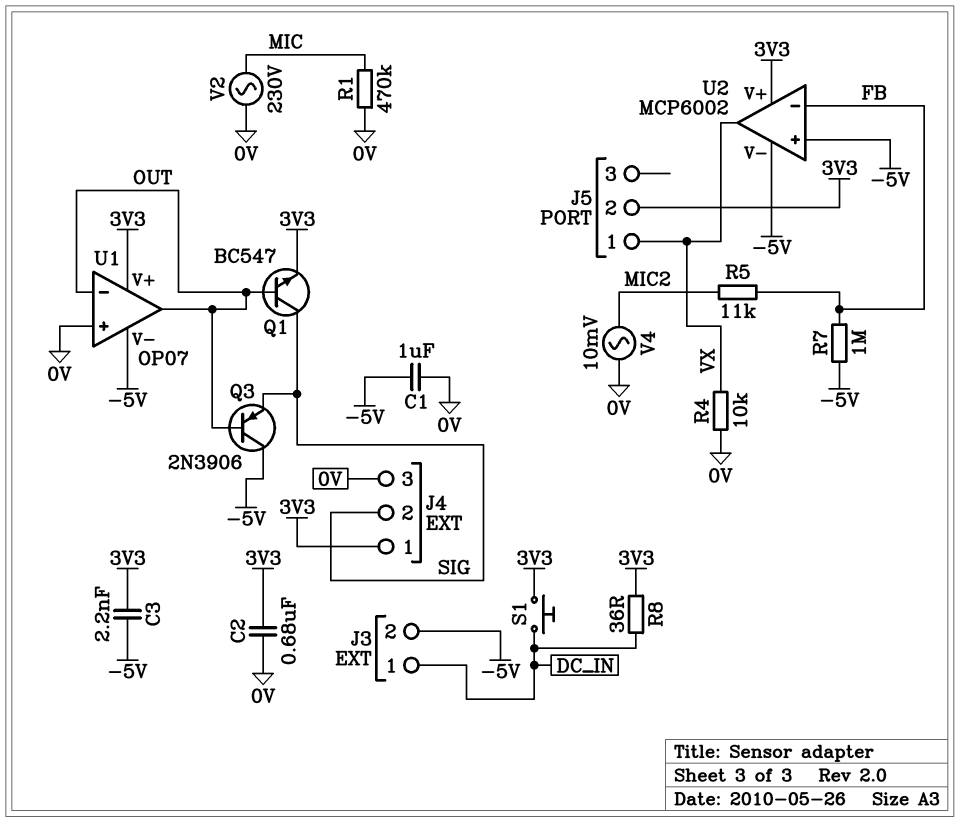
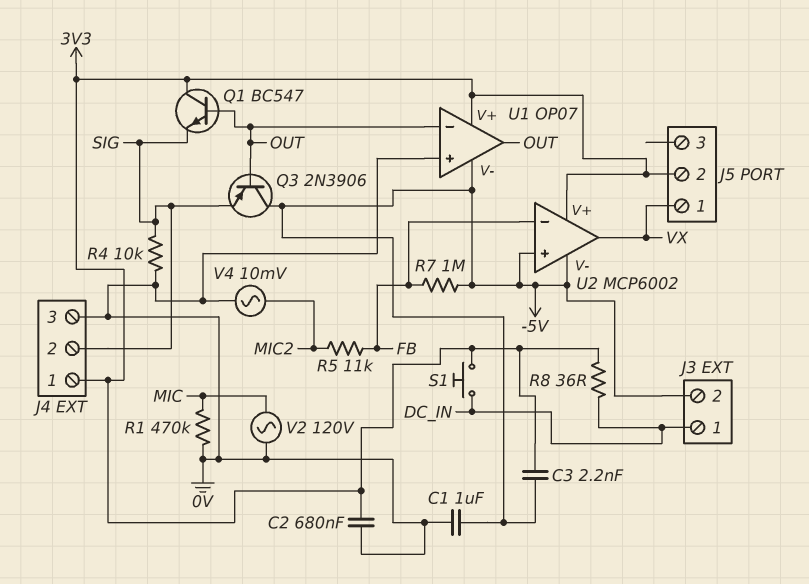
Q1: NPN BC547 (B OUT, C SIG, E 3V3) -> NPN BC547 (B OUT, C 3V3, E SIG)
R4: 10k (0V, VX) -> 10k (0V, SIG)
V2: AC 230V (0V, MIC) -> AC 120V (0V, MIC)

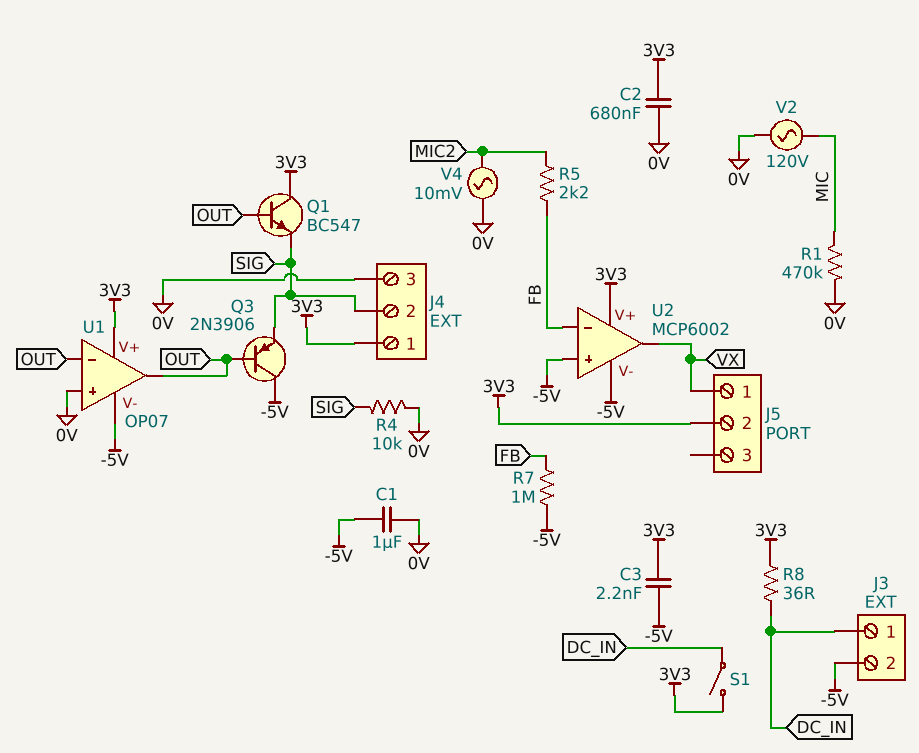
R5: 11k (FB, MIC2) -> 2.2k (FB, MIC2)
S1: button (3V3, DC_IN) -> switch (3V3, DC_IN)

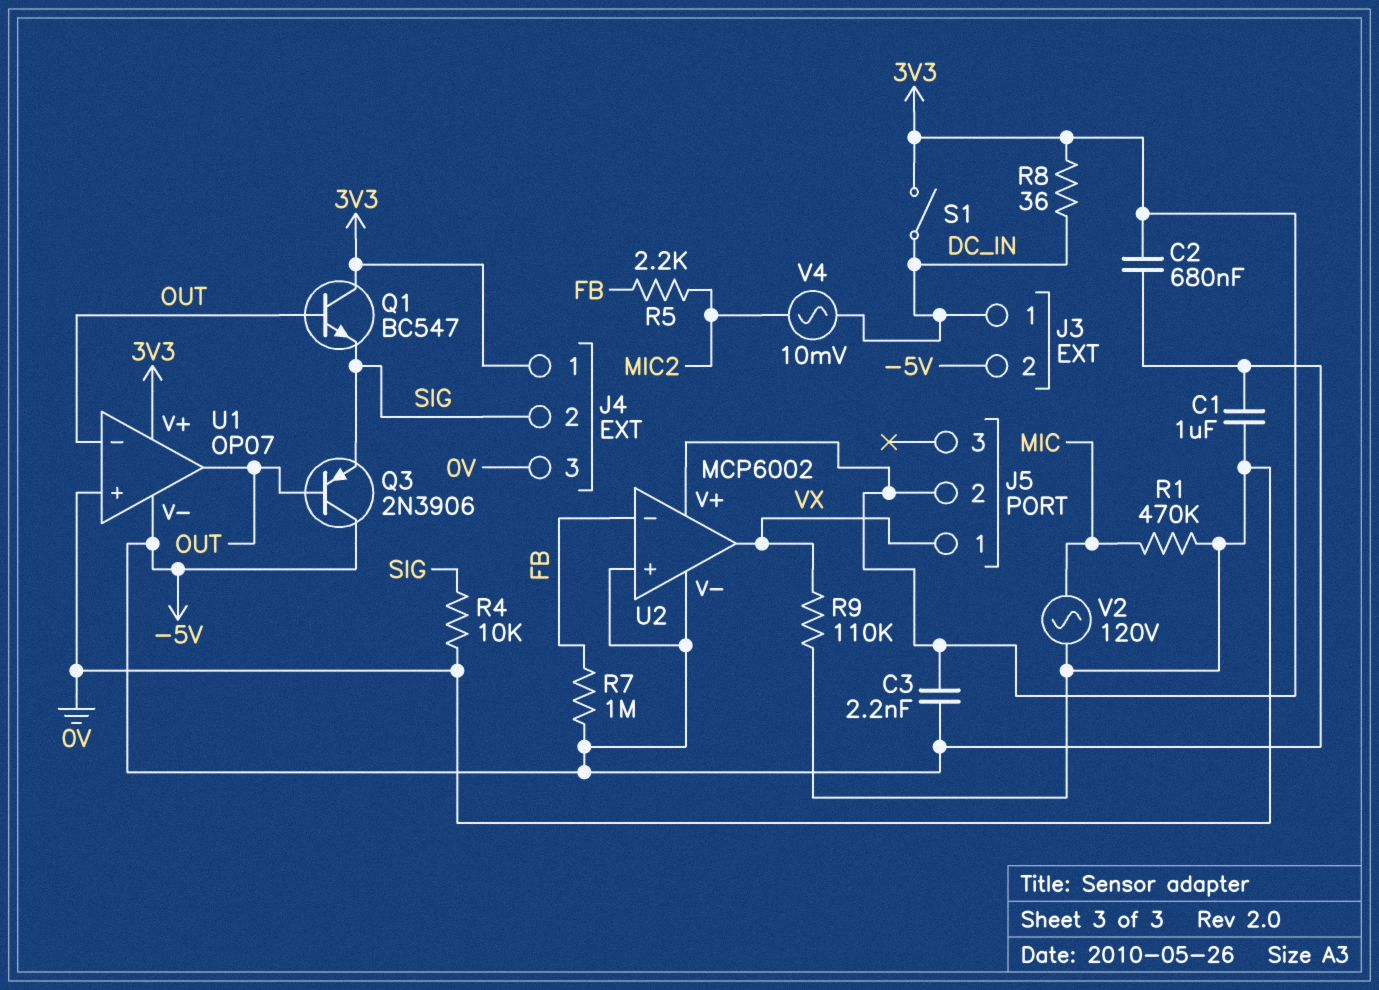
C2: 680nF (0V, 3V3) -> 680nF (-5V, 3V3)
R9: none -> 110k (0V, VX)
V4: AC 10mV (0V, MIC2) -> AC 10mV (DC_IN, MIC2)

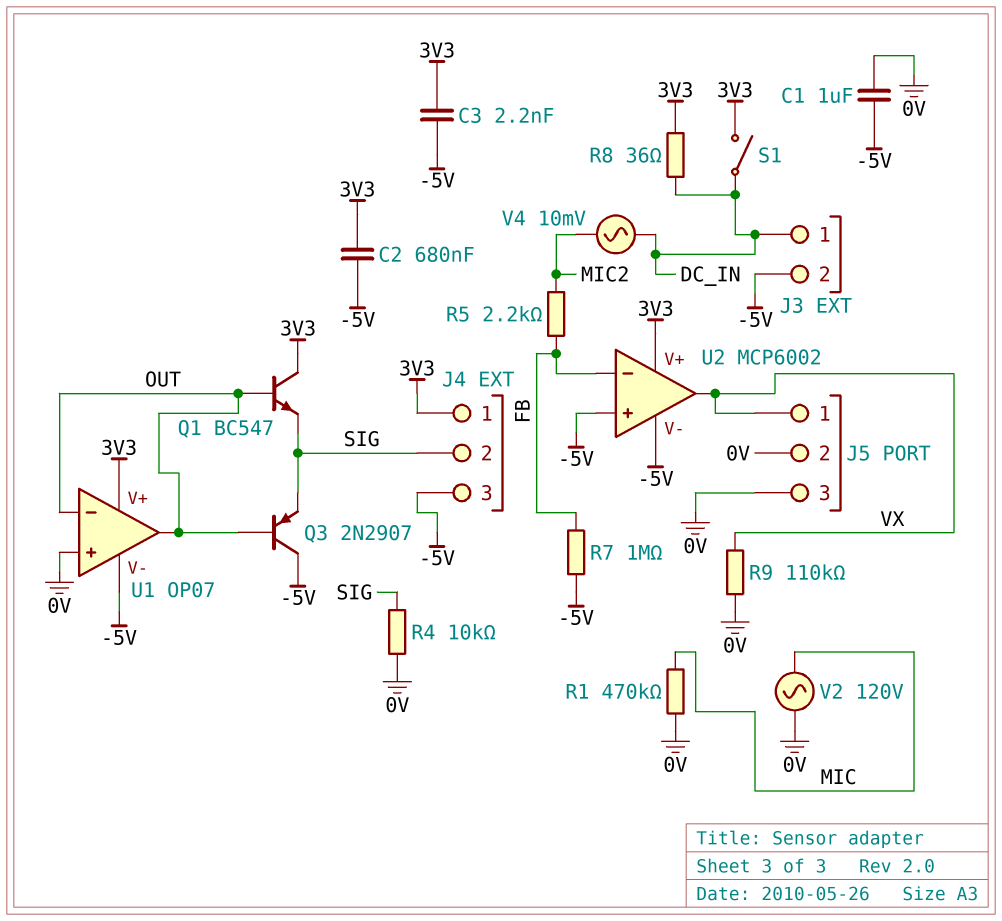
J4 pin 3: 0V -> -5V
J5 pin 2: 3V3 -> 0V
J5 pin 3: none -> 0V
Q3: PNP 2N3906 (B OUT, C -5V, E SIG) -> PNP 2N2907 (B OUT, C -5V, E SIG)

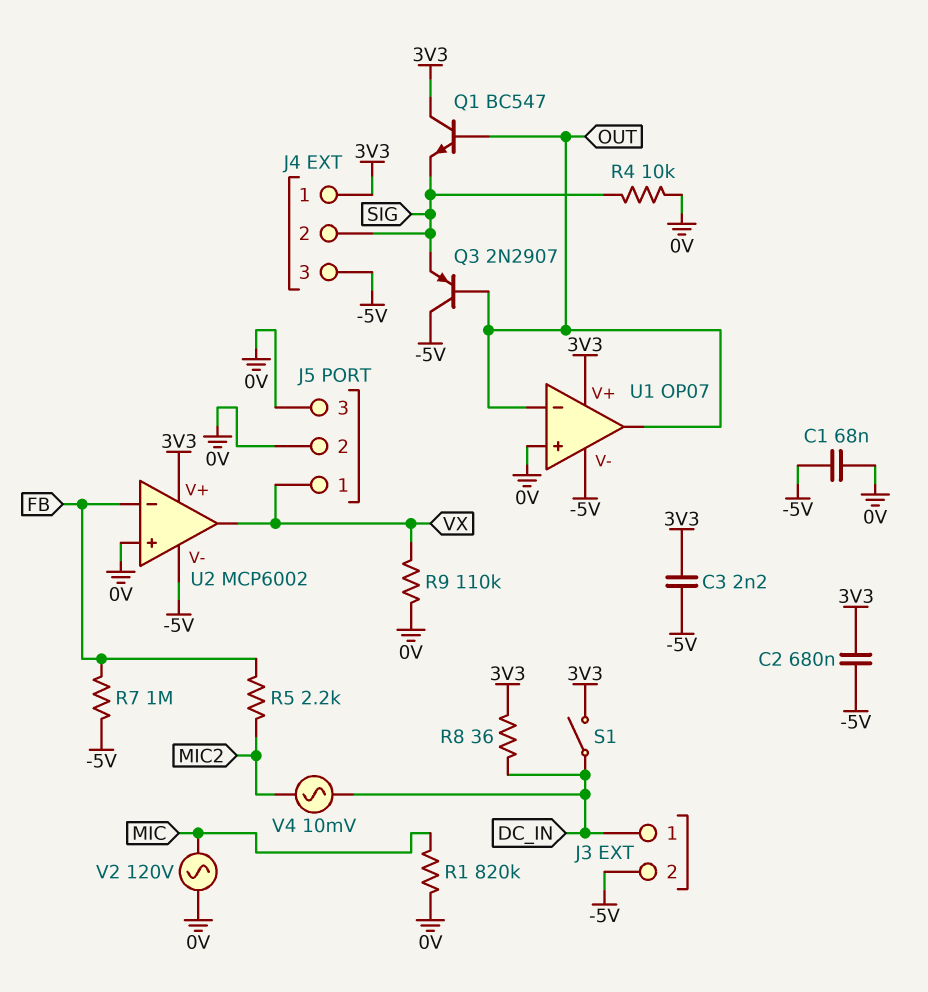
C1: 1uF (-5V, 0V) -> 68nF (-5V, 0V)
R1: 470k (0V, MIC) -> 820k (0V, MIC)
U2 pin in+: -5V -> 0V

